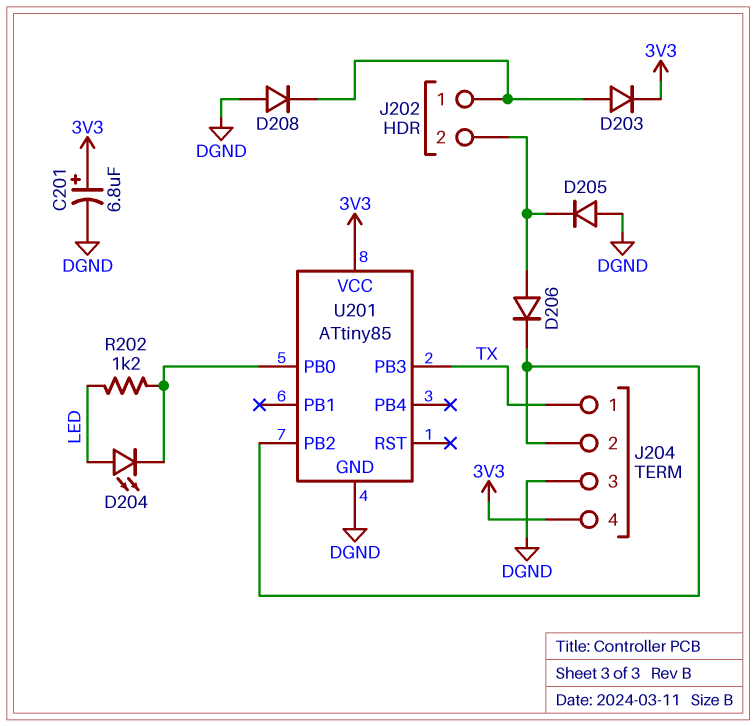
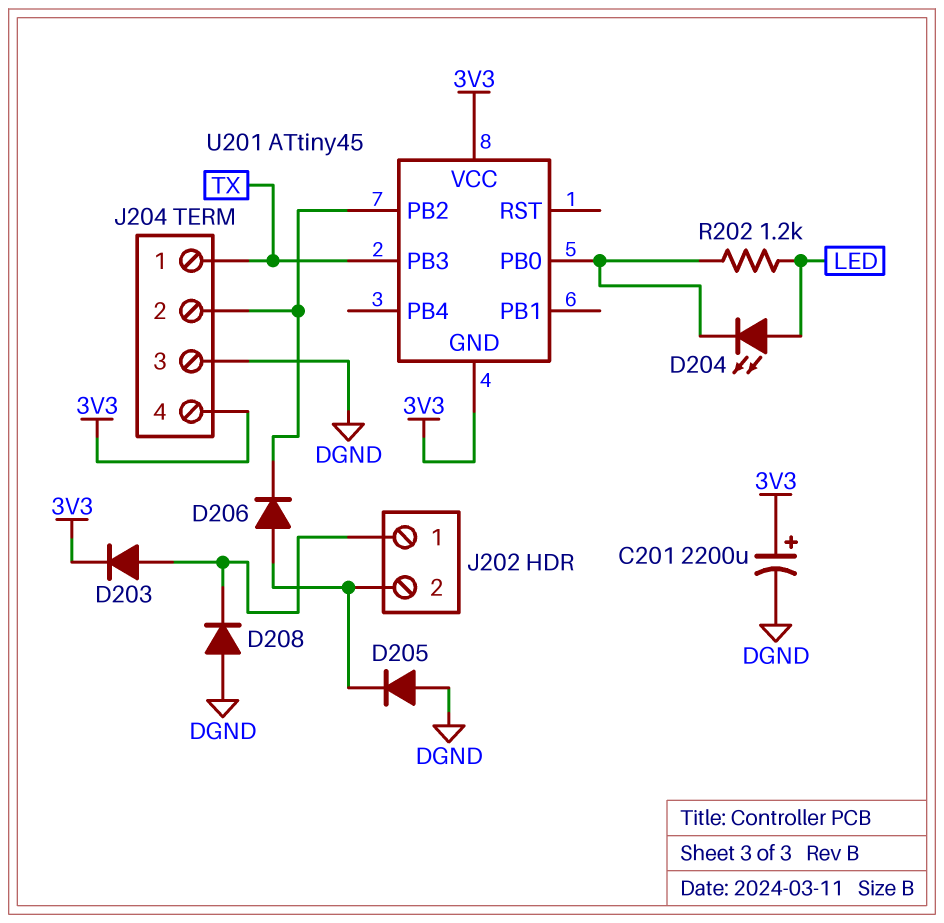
C201: 6.8uF (plus 3V3, minus DGND) -> 2200uF (plus 3V3, minus DGND)
U201: ATtiny85 -> ATtiny45
U201 pin GND: DGND -> 3V3

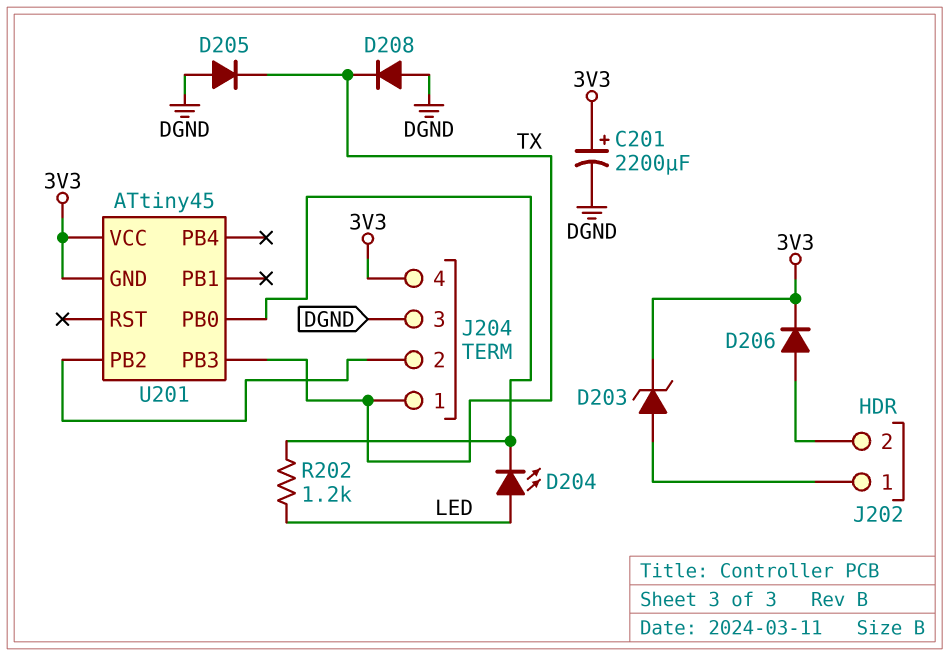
D203: diode (A J202/1, K 3V3) -> zener (A J202/1, K 3V3)
D205: diode (A DGND, K J202/2) -> diode (A DGND, K TX)
D206: diode (A J202/2, K J204/2) -> diode (A J202/2, K 3V3)
D208: diode (A DGND, K J202/1) -> diode (A DGND, K TX)

